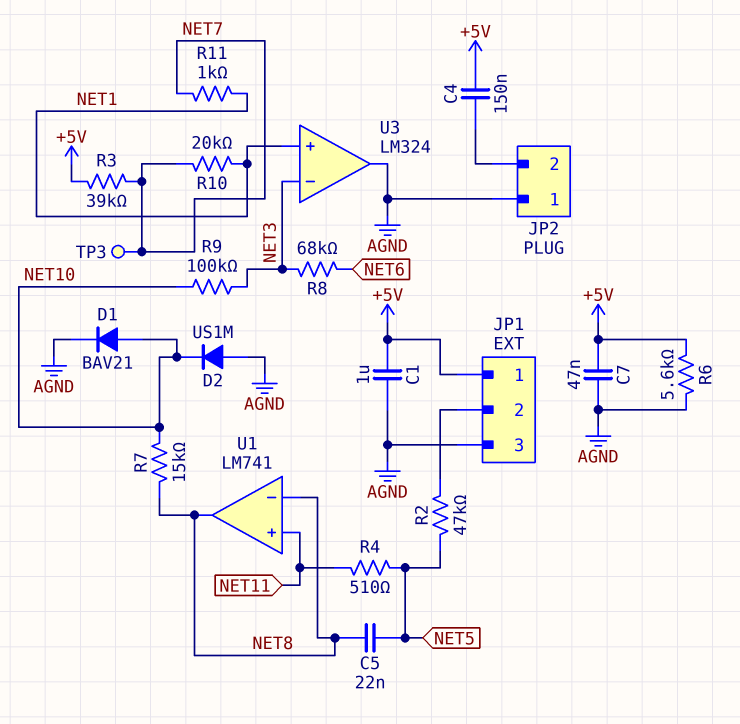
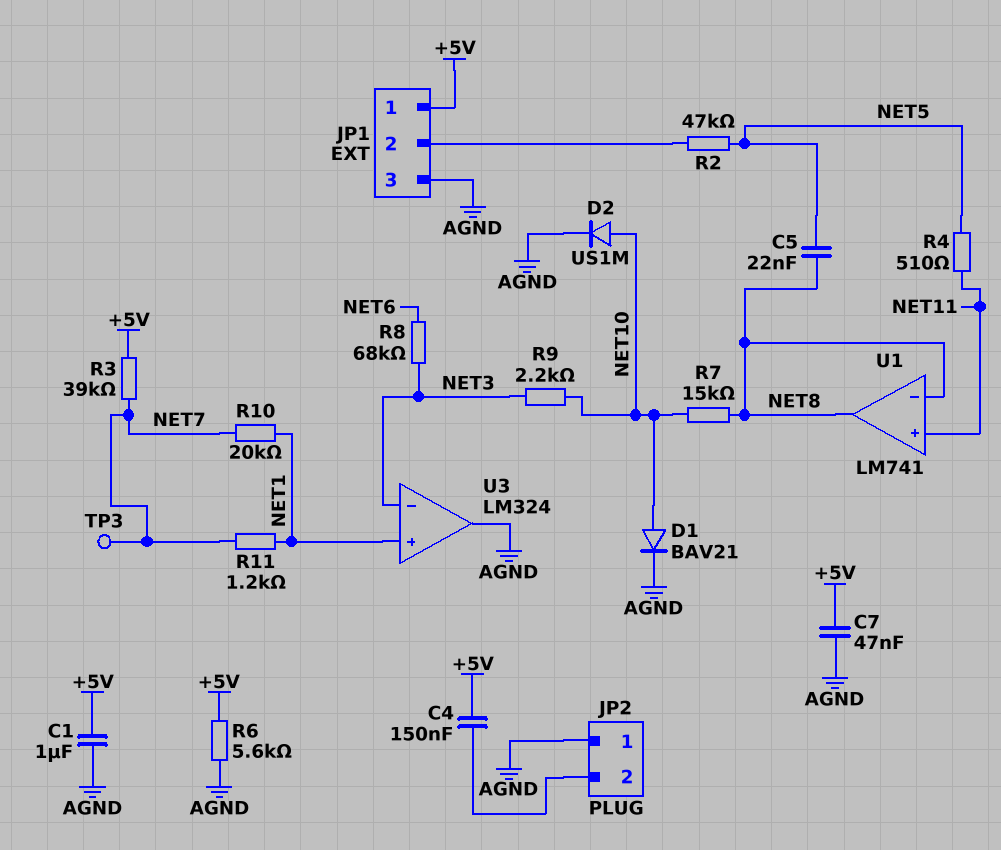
D2: diode US1M (A AGND, K NET10) -> diode US1M (A NET10, K AGND)
R9: 100k (NET3, NET10) -> 2.2k (NET3, NET10)
R11: 1k (NET1, NET7) -> 1.2k (NET1, NET7)

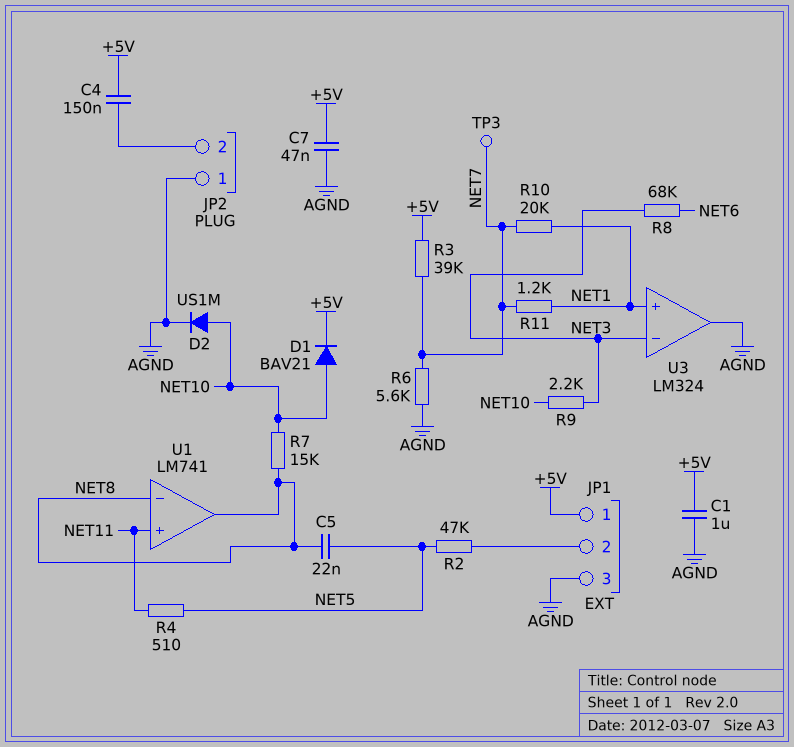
D1: diode BAV21 (A NET10, K AGND) -> diode BAV21 (A NET10, K +5V)
R6: 5.6k (+5V, AGND) -> 5.6k (AGND, NET7)

